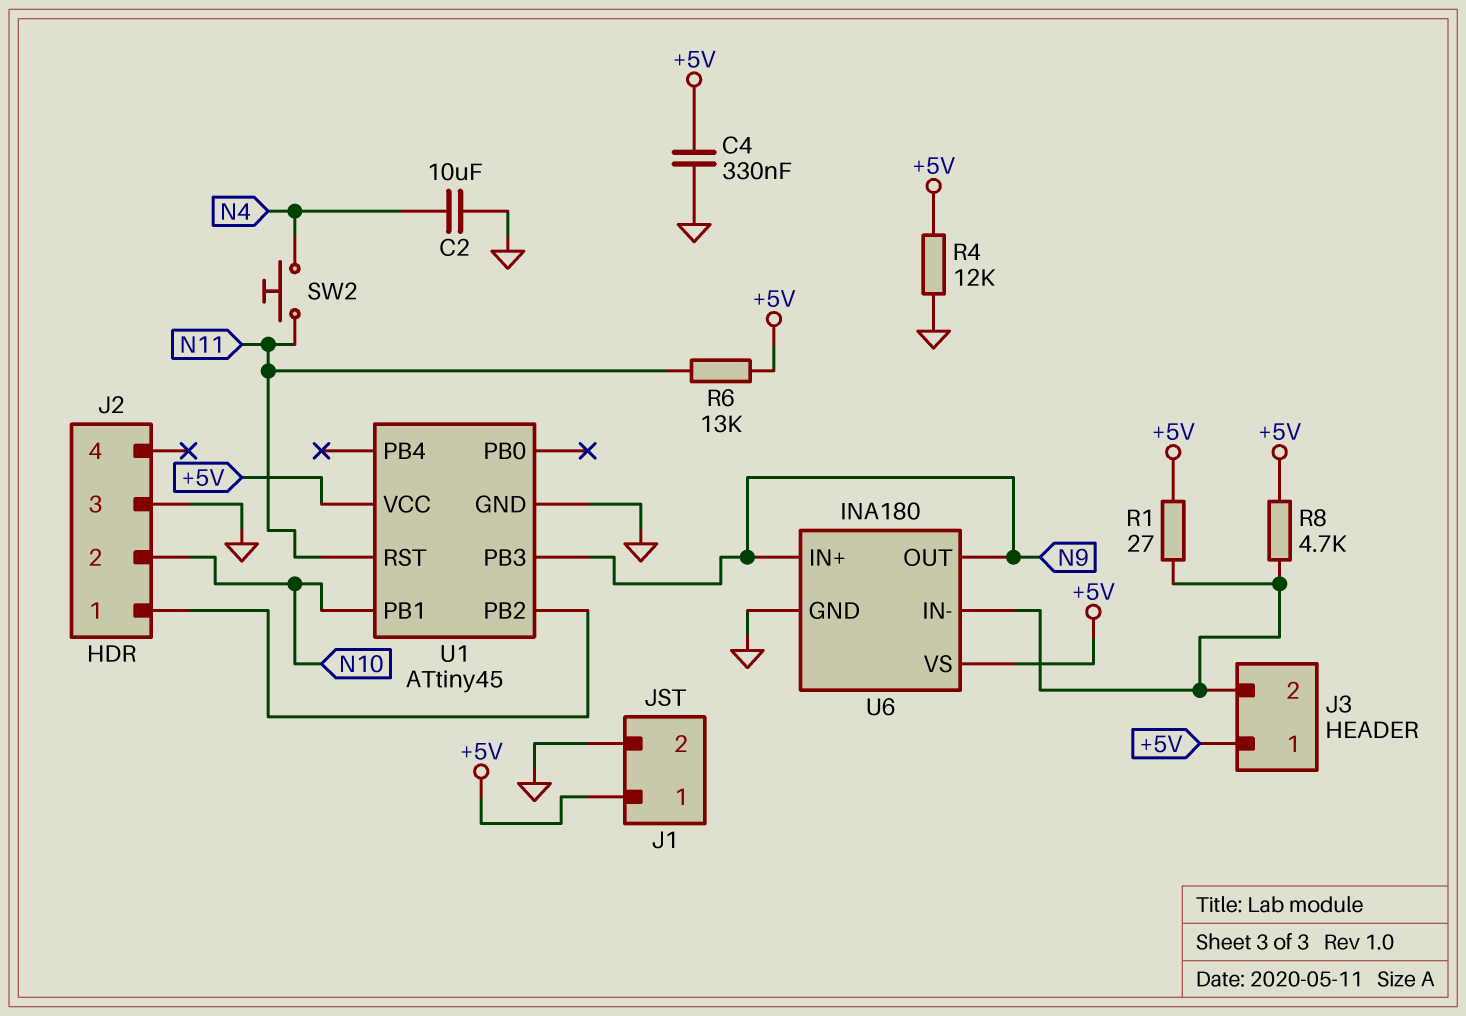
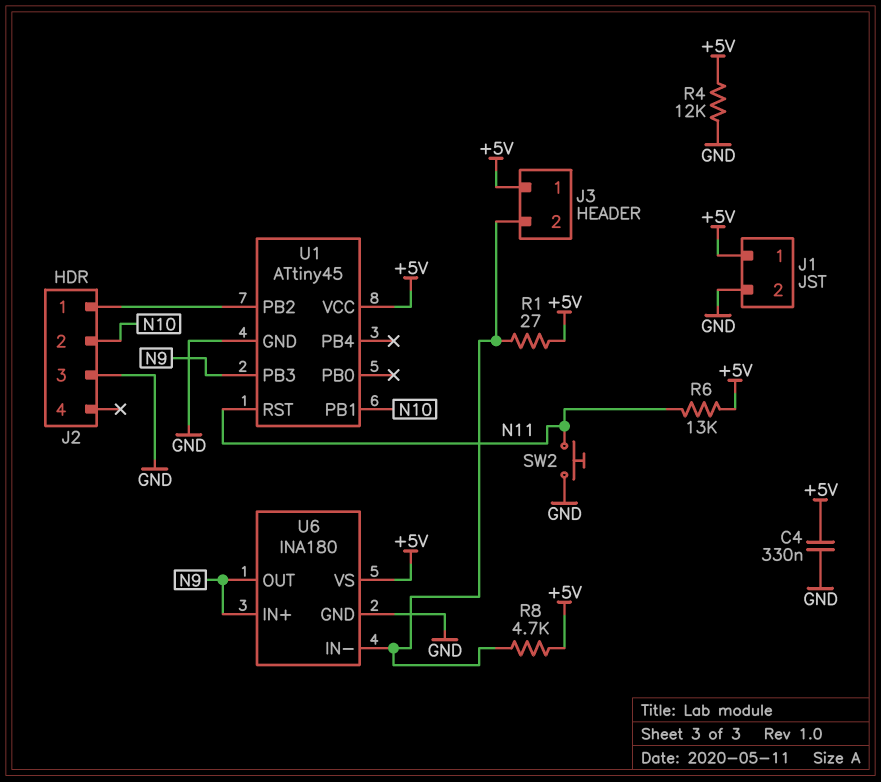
C2: 10uF (GND, N4) -> none
SW2: button (N4, N11) -> button (GND, N11)

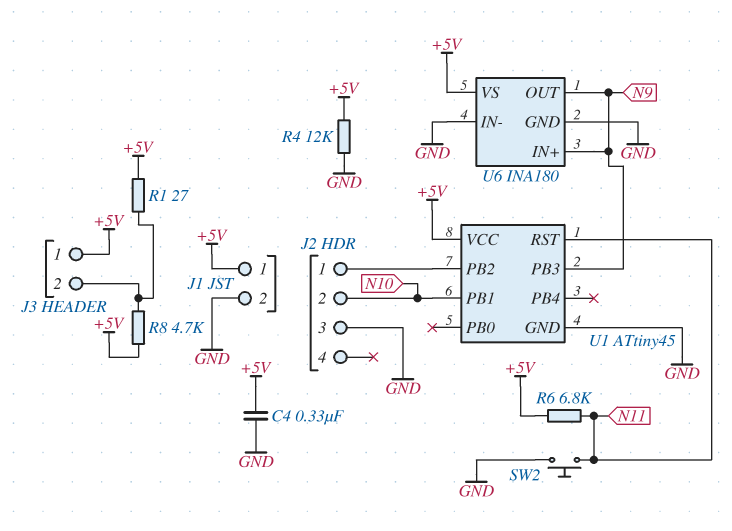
R6: 13k (+5V, N11) -> 6.8k (+5V, N11)
U6 pin IN-: J3/2 -> GND

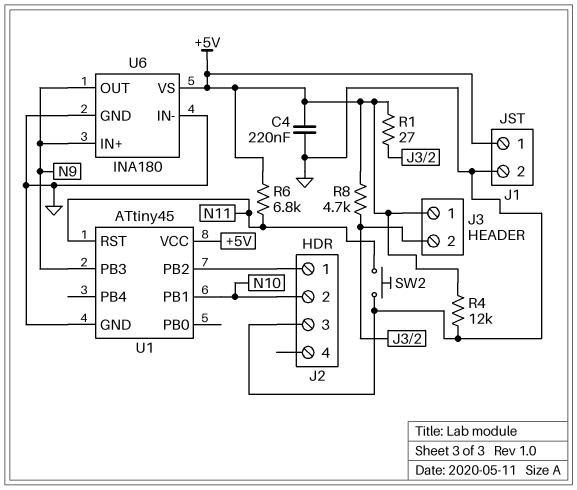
C4: 330nF (+5V, GND) -> 220nF (+5V, GND)

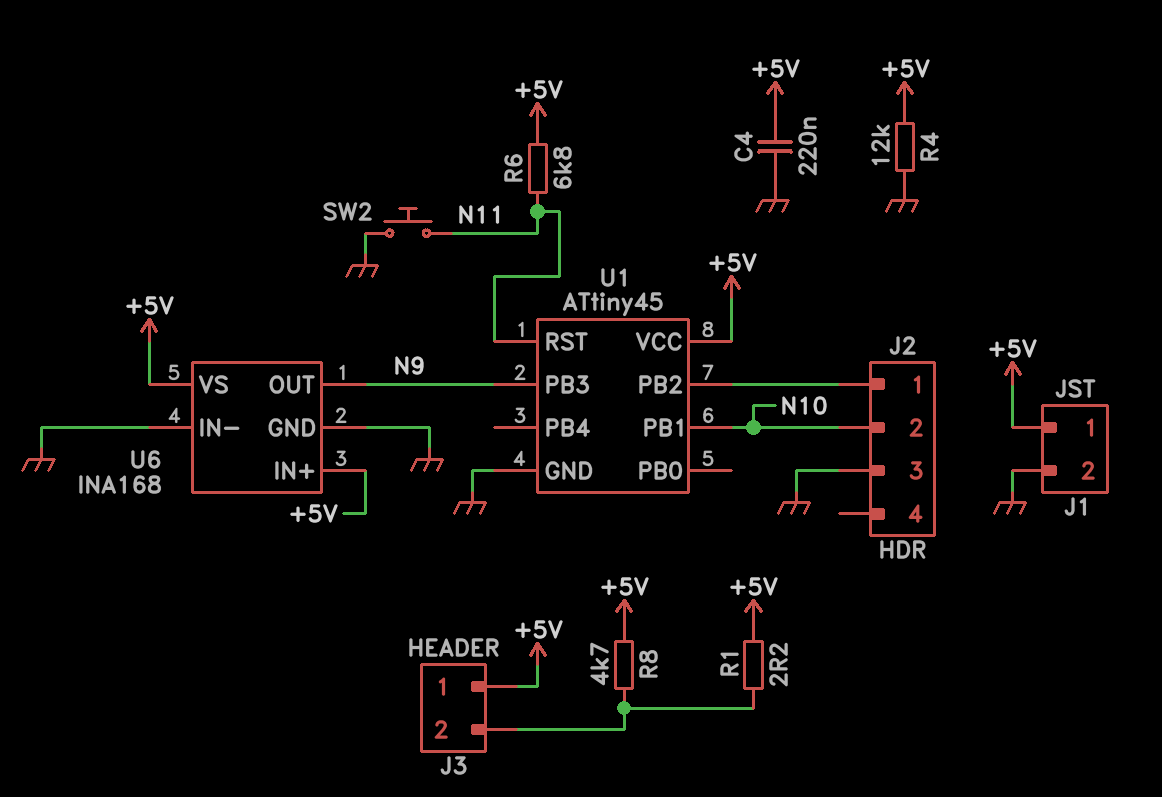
R1: 27 (+5V, J3/2) -> 2.2 (+5V, J3/2)
U6: INA180 -> INA168
U6 pin IN+: N9 -> +5V

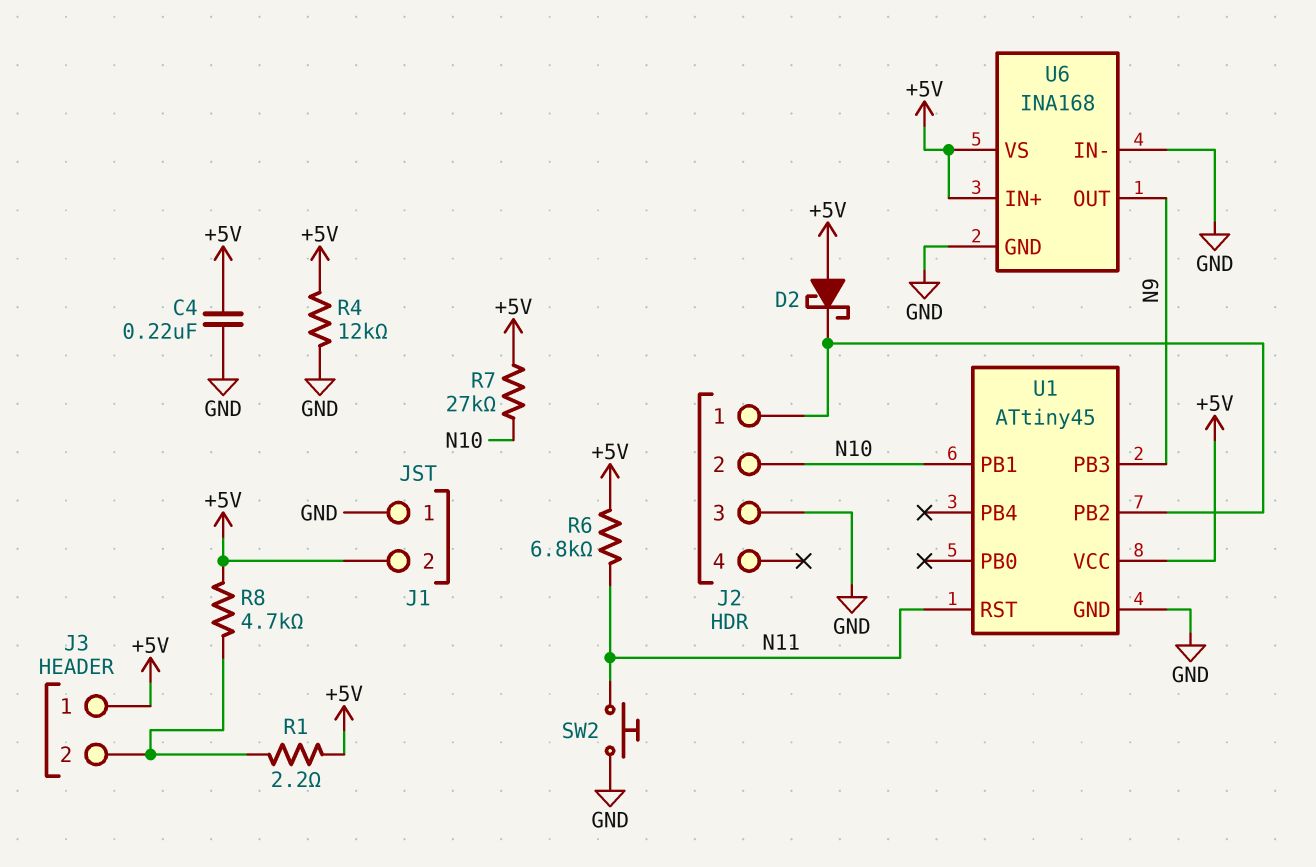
D2: none -> schottky (A +5V, K J2/1)
J1 pin 1: +5V -> GND
J1 pin 2: GND -> +5V
R7: none -> 27k (+5V, N10)

